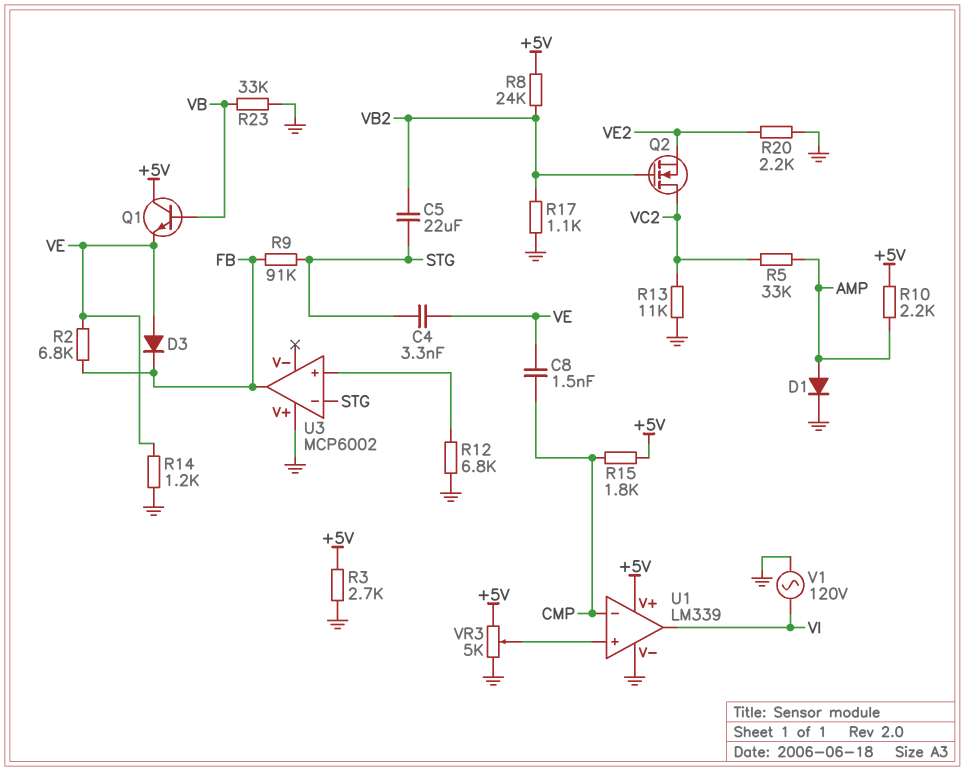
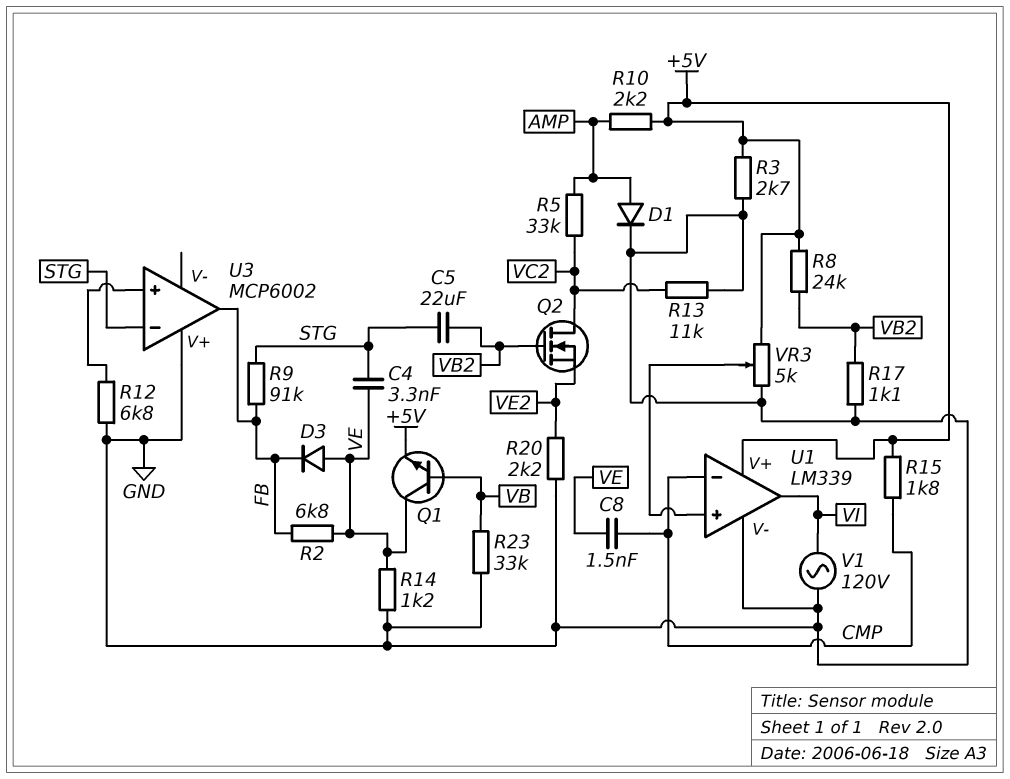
Q1: NPN (B VB, C +5V, E VE) -> NPN (B VB, C VE, E +5V)

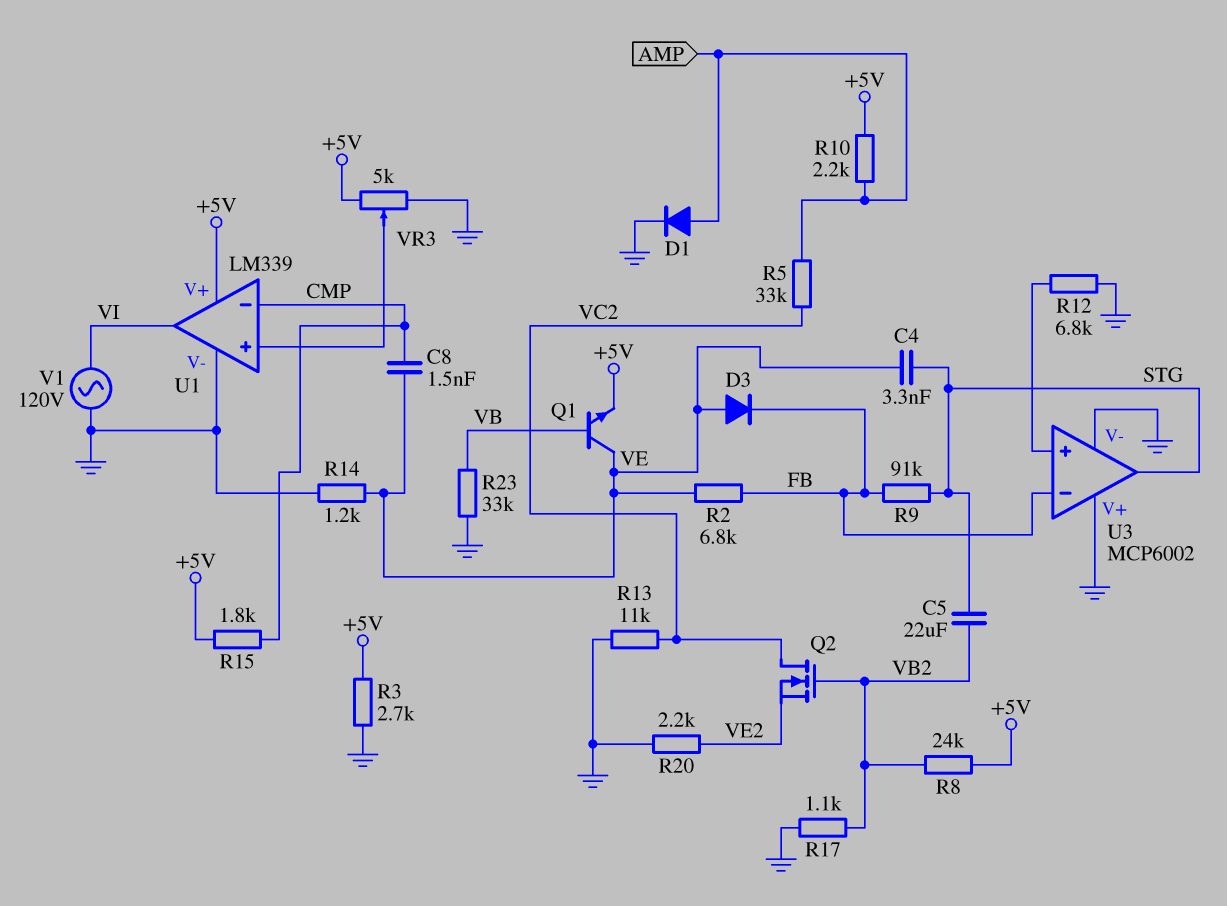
U3 pin V-: none -> GND
U3 pin in-: STG -> FB
U3 pin out: FB -> STG

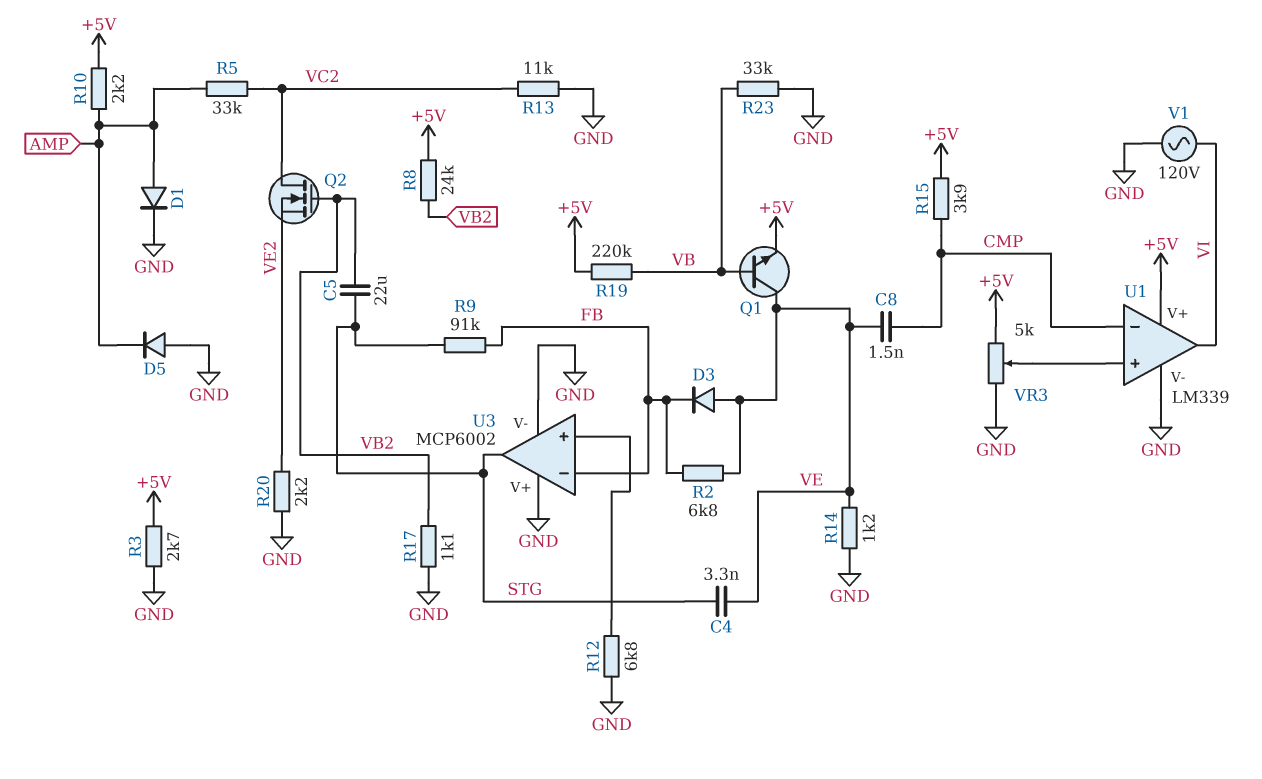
D5: none -> diode (A GND, K AMP)
R15: 1.8k (+5V, CMP) -> 3.9k (+5V, CMP)
R19: none -> 220k (+5V, VB)

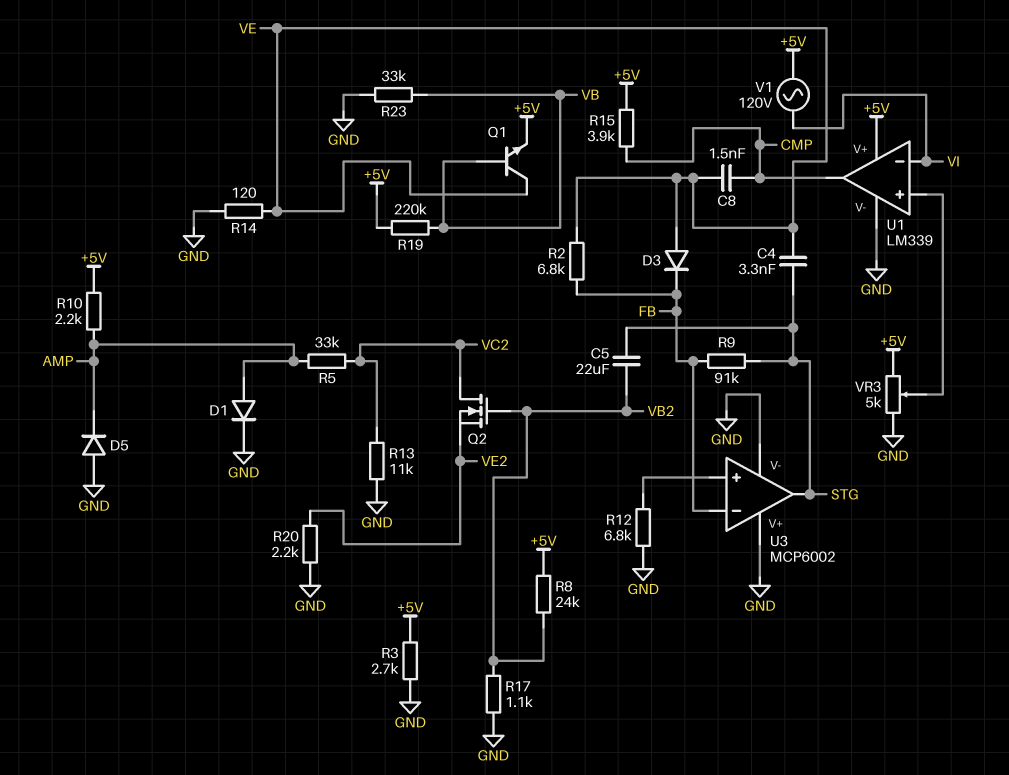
R14: 1.2k (GND, VE) -> 120 (GND, VE)
U1 pin in-: CMP -> VI
U1 pin out: VI -> CMP
V1: AC 120V (GND, VI) -> AC 120V (+5V, VI)

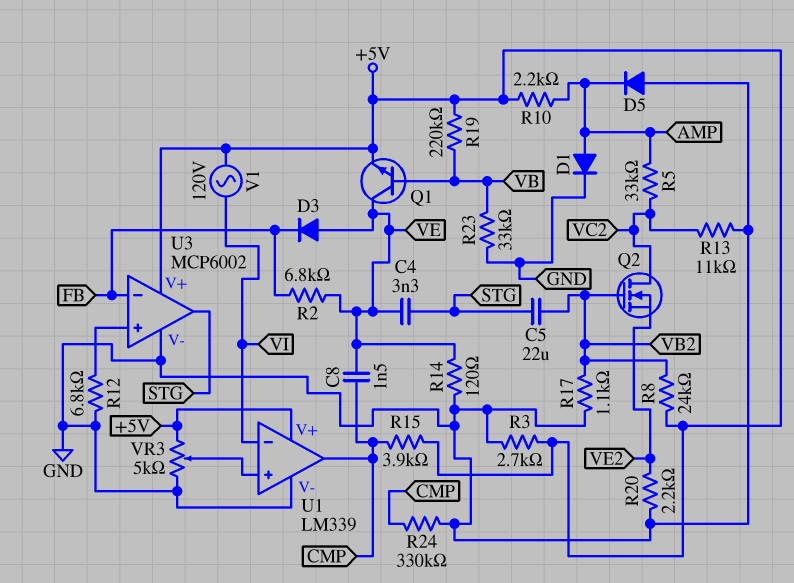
R9: 91k (FB, STG) -> none
R24: none -> 330k (CMP, GND)
U3 pin V+: GND -> +5V

